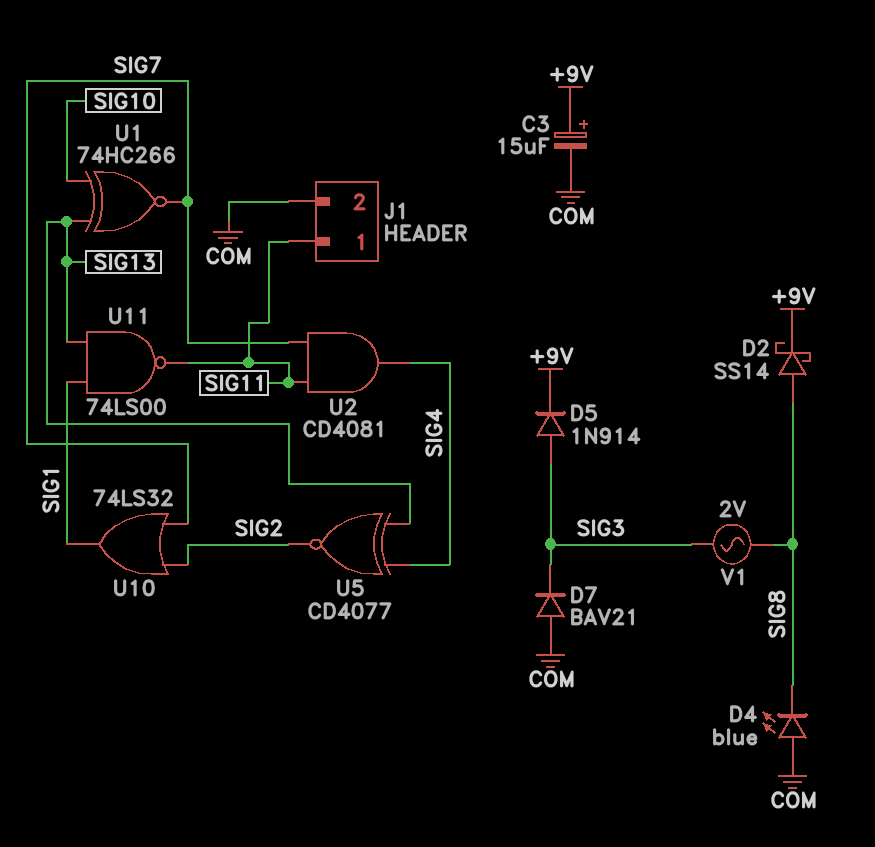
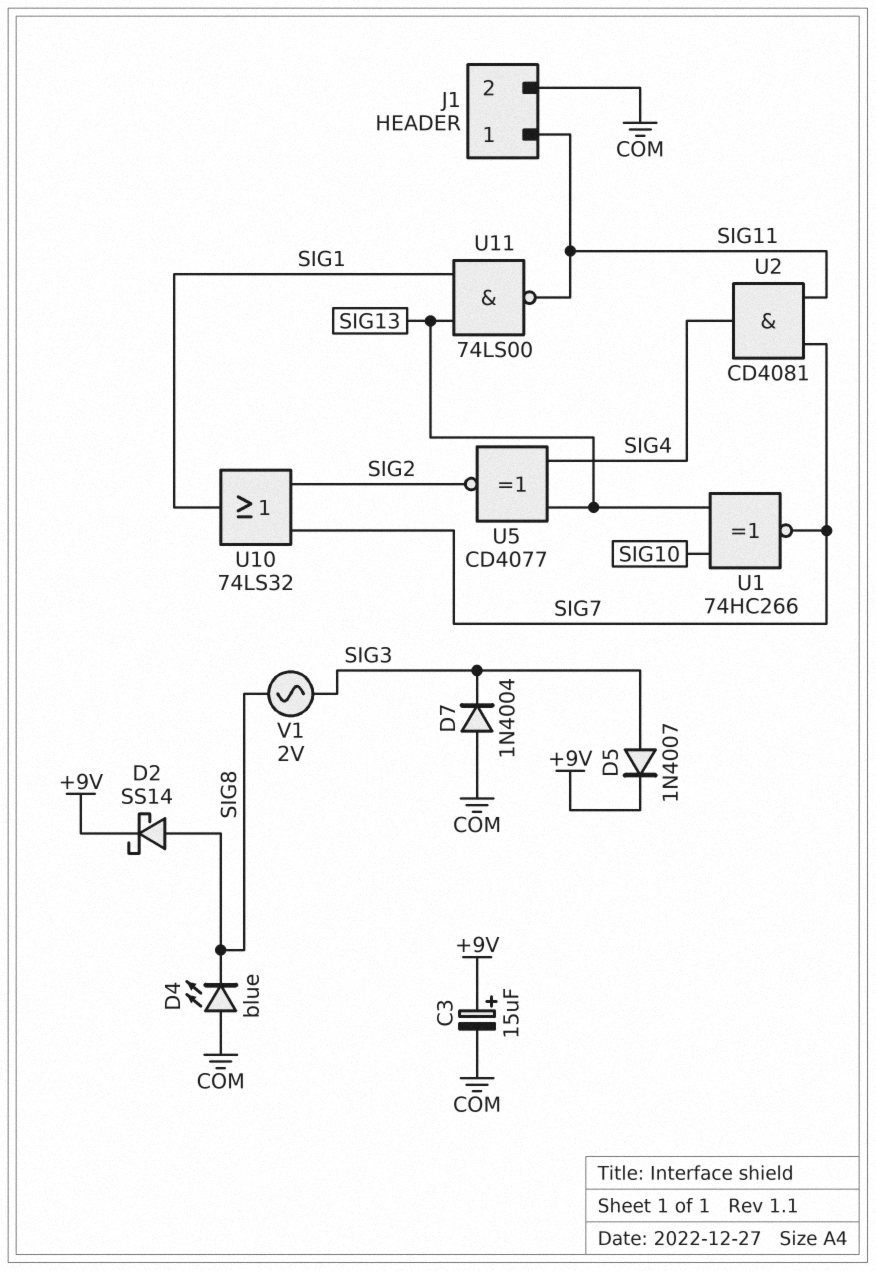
D5: diode 1N914 (A SIG3, K +9V) -> diode 1N4007 (A SIG3, K +9V)
D7: diode BAV21 (A COM, K SIG3) -> diode 1N4004 (A COM, K SIG3)

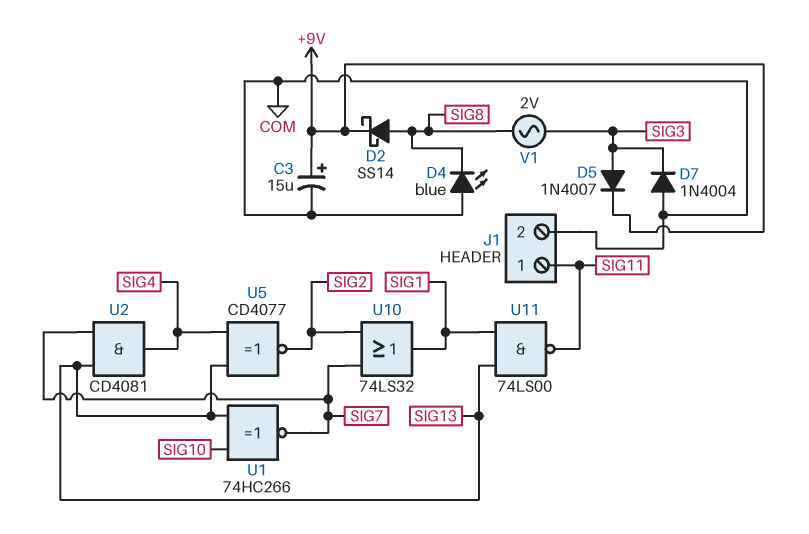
U2: AND CD4081 (in SIG7, in SIG11, out SIG4) -> AND CD4081 (in SIG7, in SIG13, out SIG4)

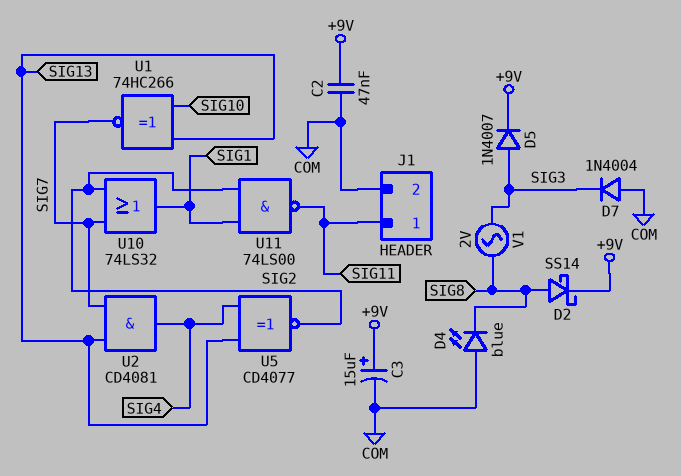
C2: none -> 47nF (+9V, COM)
U11: NAND 74LS00 (in SIG1, in SIG13, out SIG11) -> NAND 74LS00 (in SIG1, in SIG2, out SIG11)

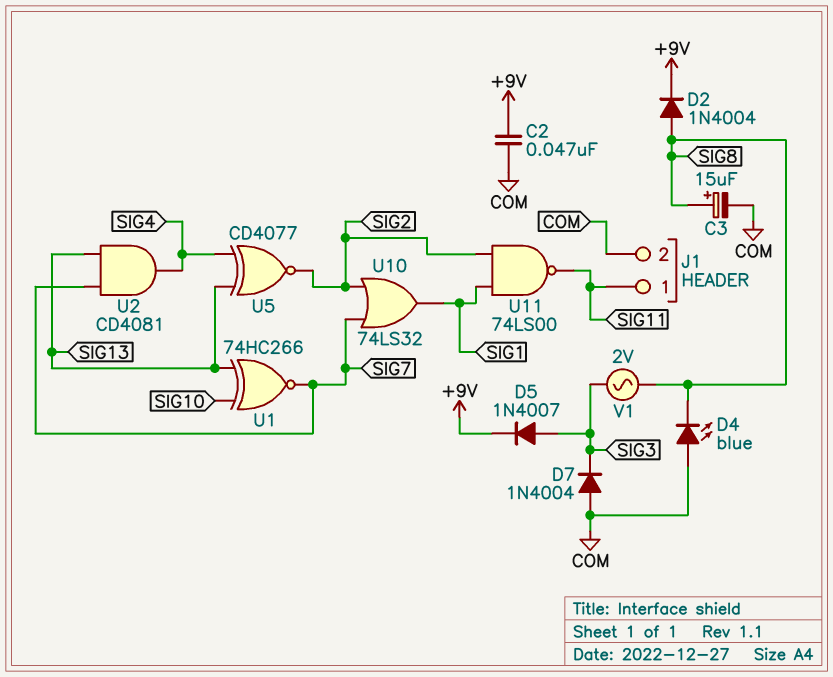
C3: 15uF (plus +9V, minus COM) -> 15uF (plus SIG8, minus COM)
D2: schottky SS14 (A SIG8, K +9V) -> diode 1N4004 (A SIG8, K +9V)

